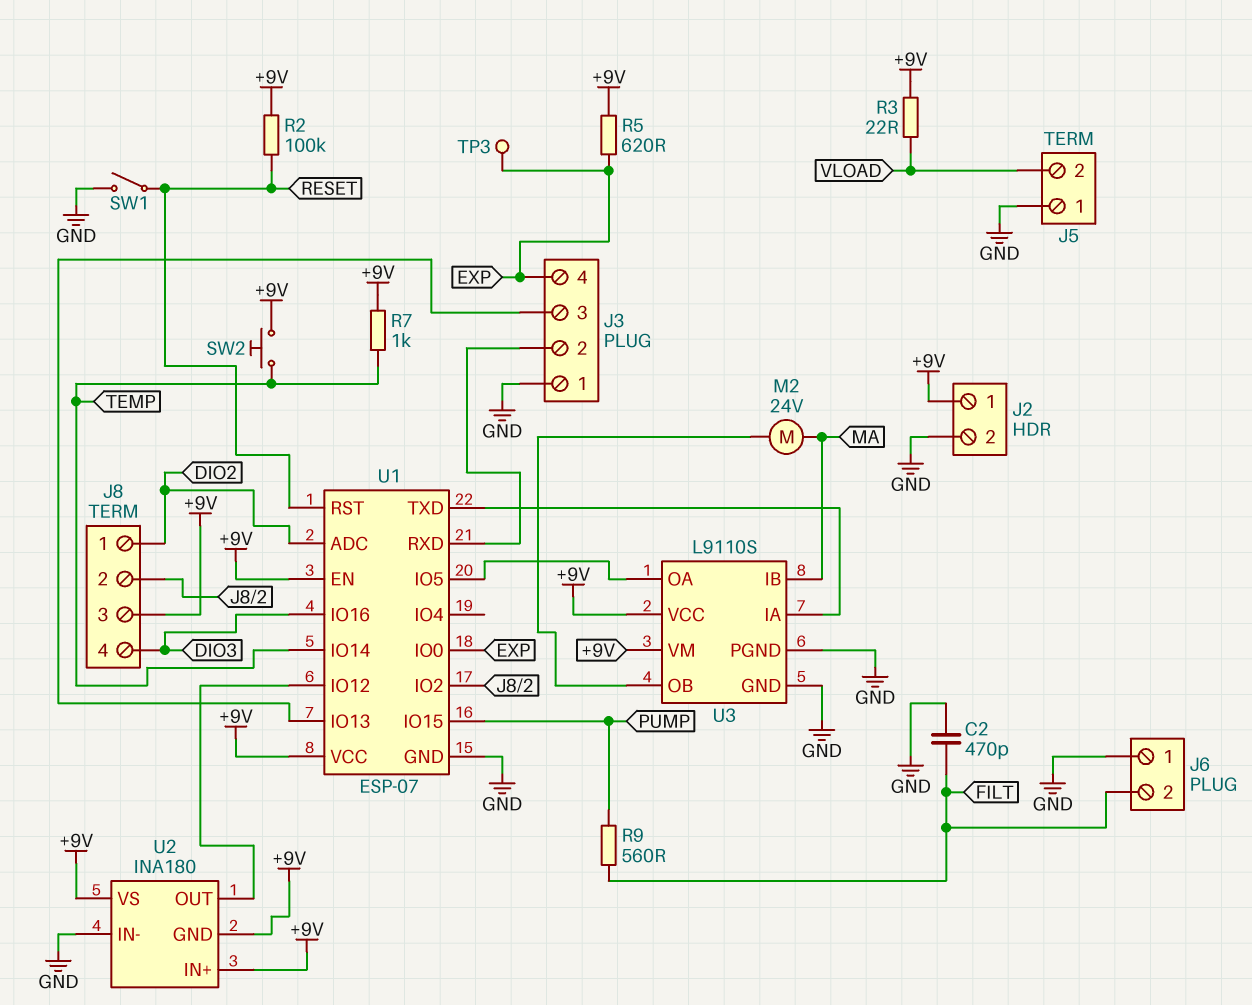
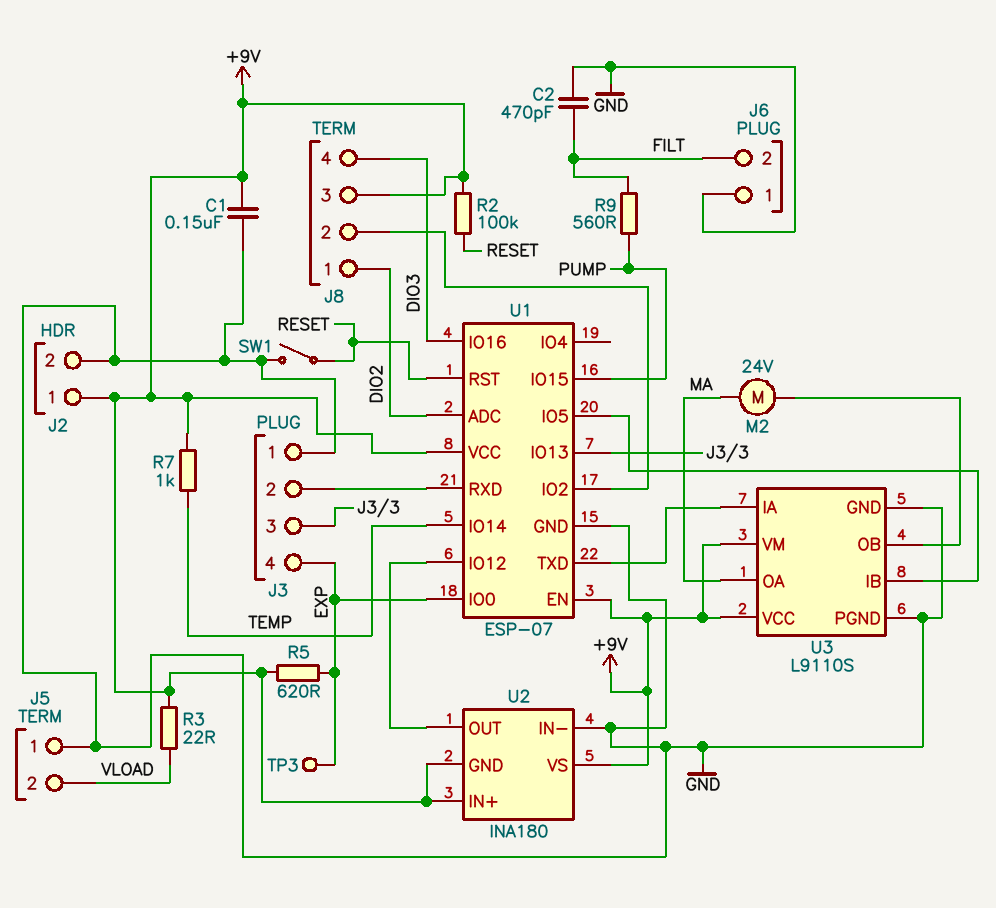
C1: none -> 150nF (+9V, GND)
SW2: button (+9V, TEMP) -> none
U3 pin IB: MA -> U1/IO5
U3 pin OA: U1/IO5 -> MA

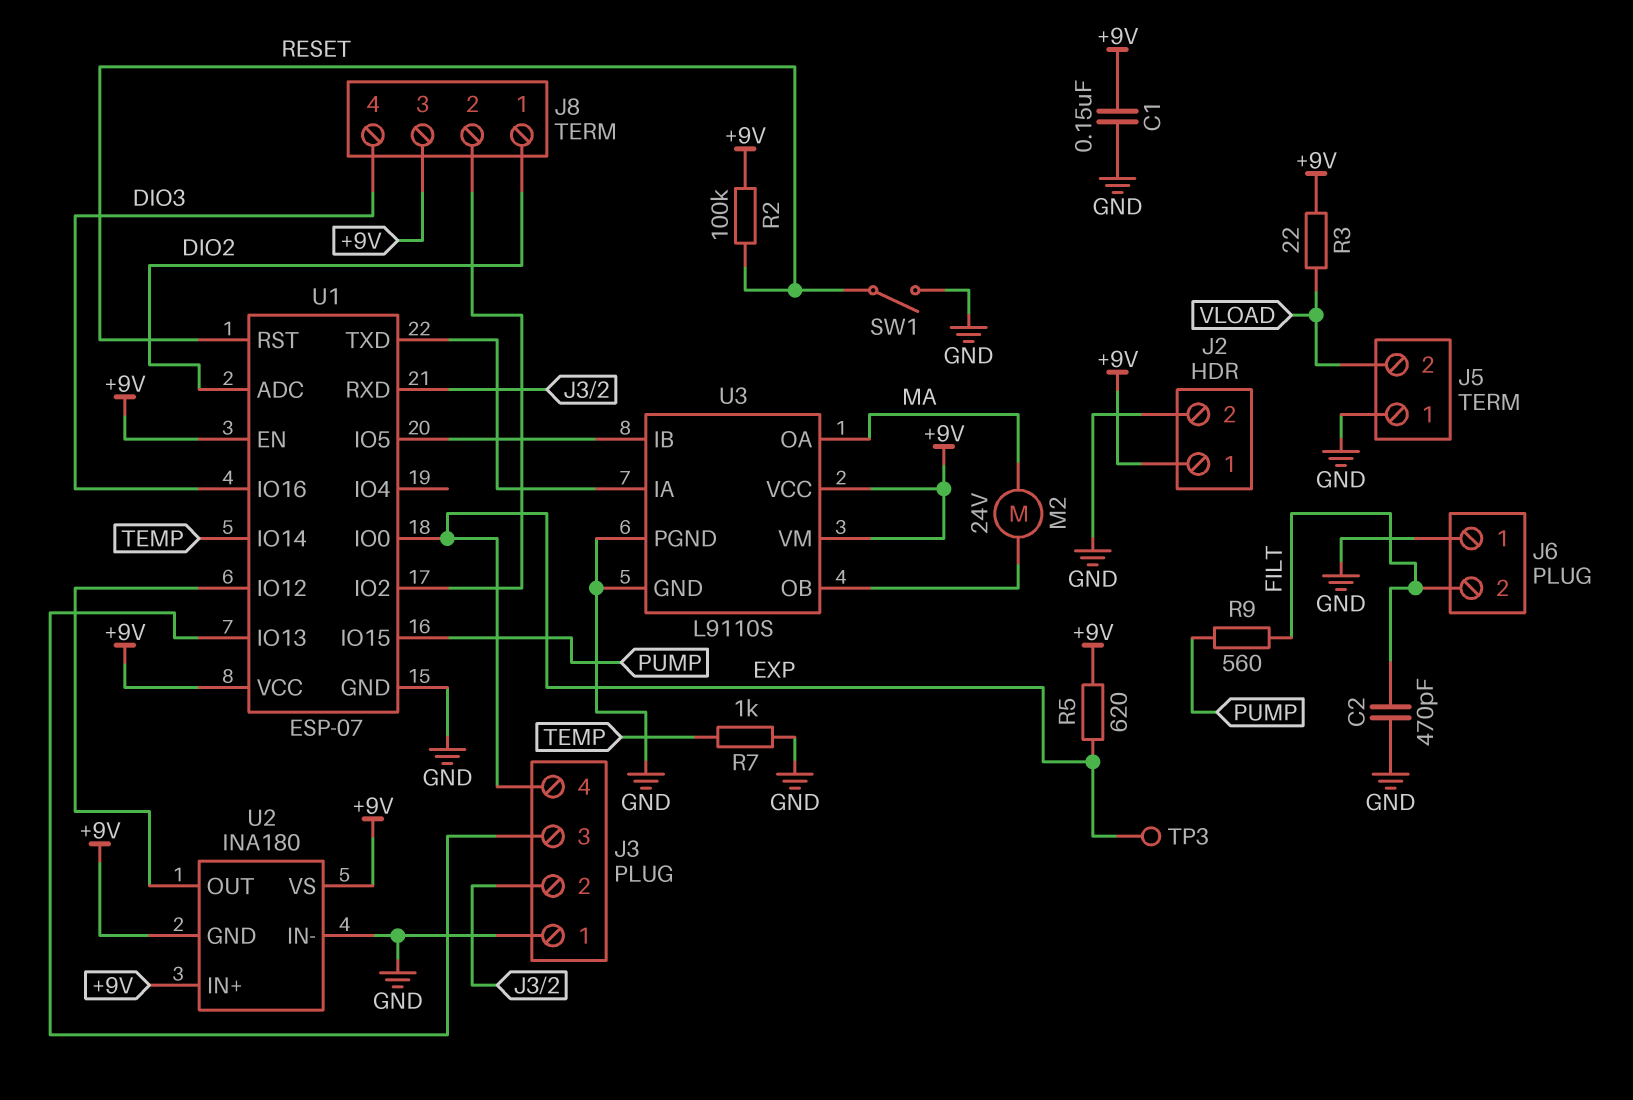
R7: 1k (+9V, TEMP) -> 1k (GND, TEMP)

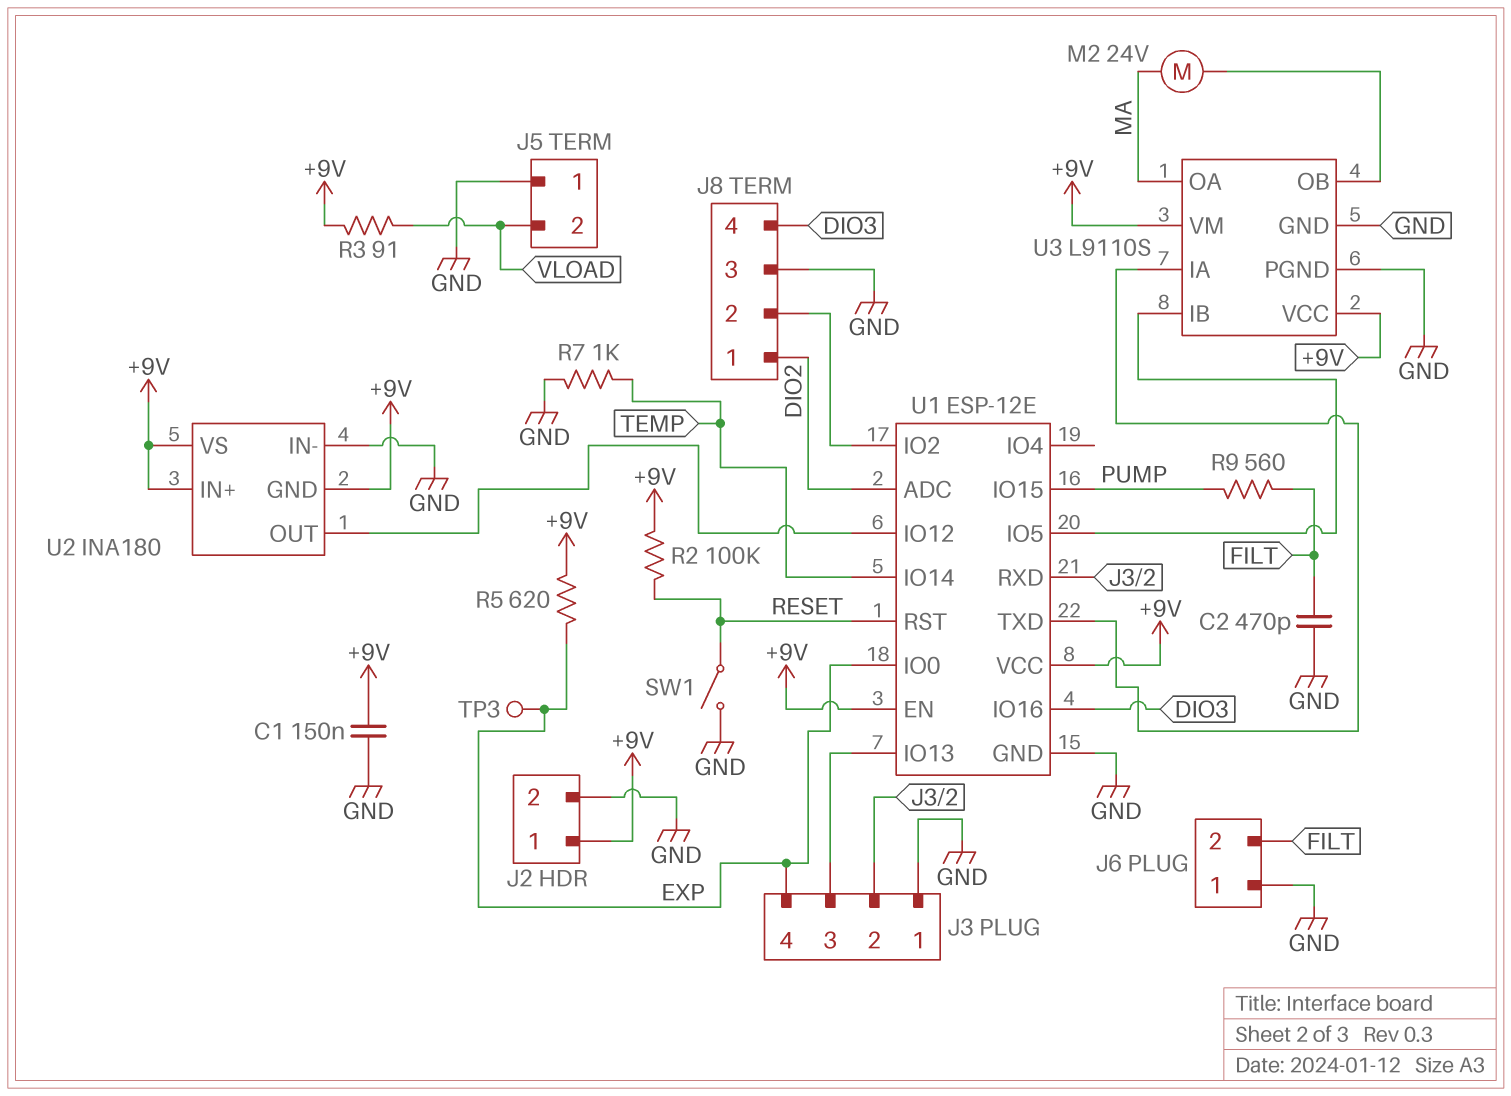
J8 pin 3: +9V -> GND
R3: 22 (+9V, VLOAD) -> 91 (+9V, VLOAD)
U1: ESP-07 -> ESP-12E

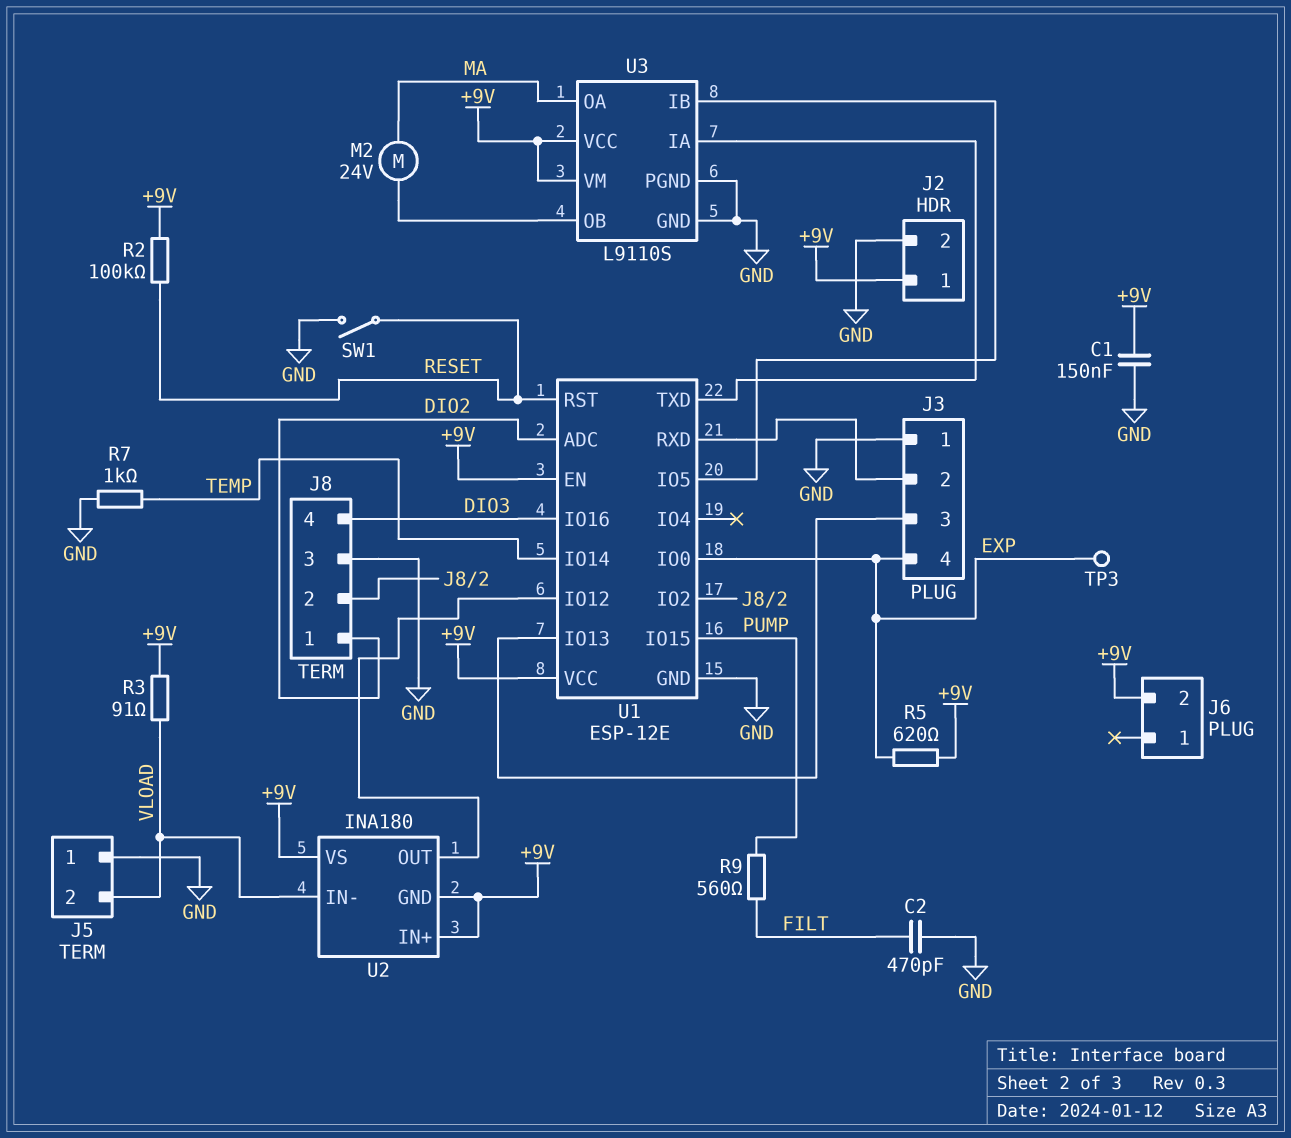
J6 pin 1: GND -> none
J6 pin 2: FILT -> +9V
U2 pin IN-: GND -> VLOAD

